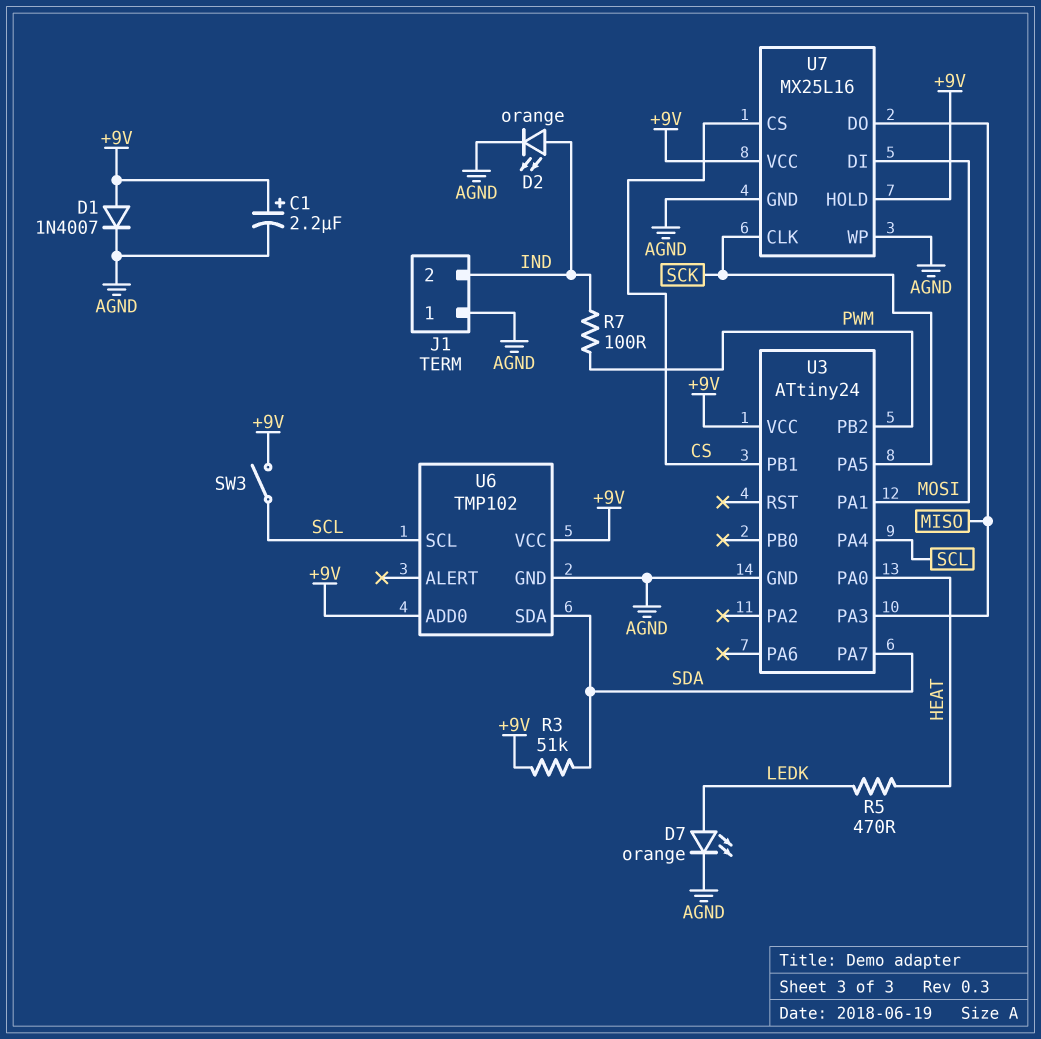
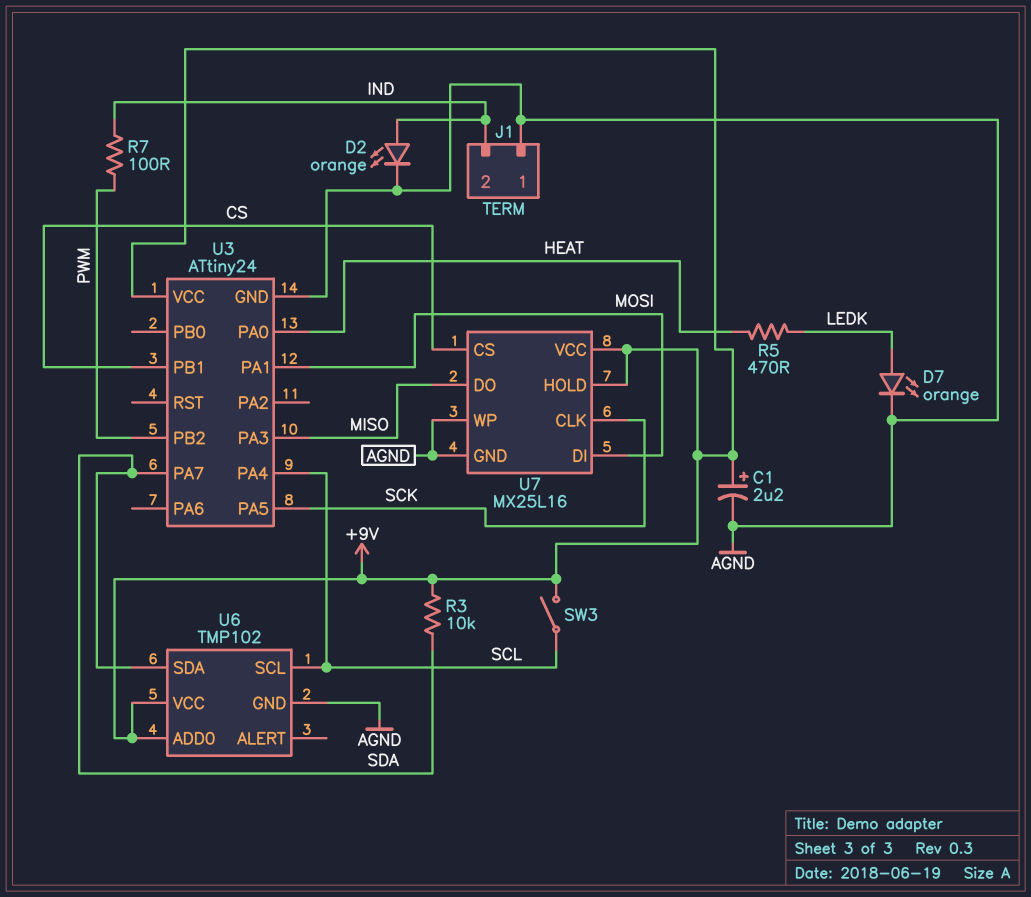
D1: diode 1N4007 (A +9V, K AGND) -> none
R3: 51k (+9V, SDA) -> 10k (+9V, SDA)

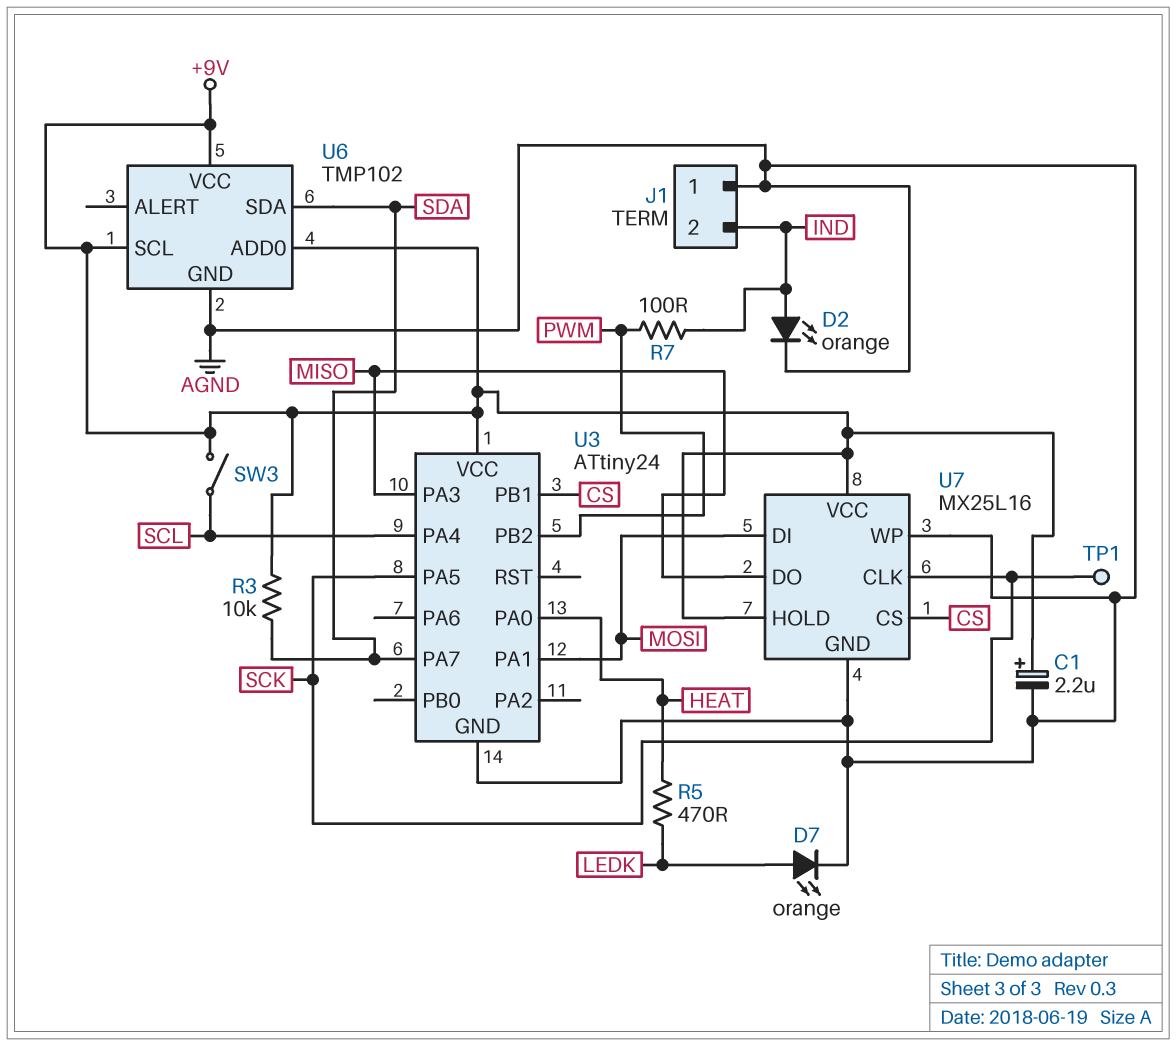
TP1: none -> test point (SCK)
U6 pin SCL: SCL -> +9V

